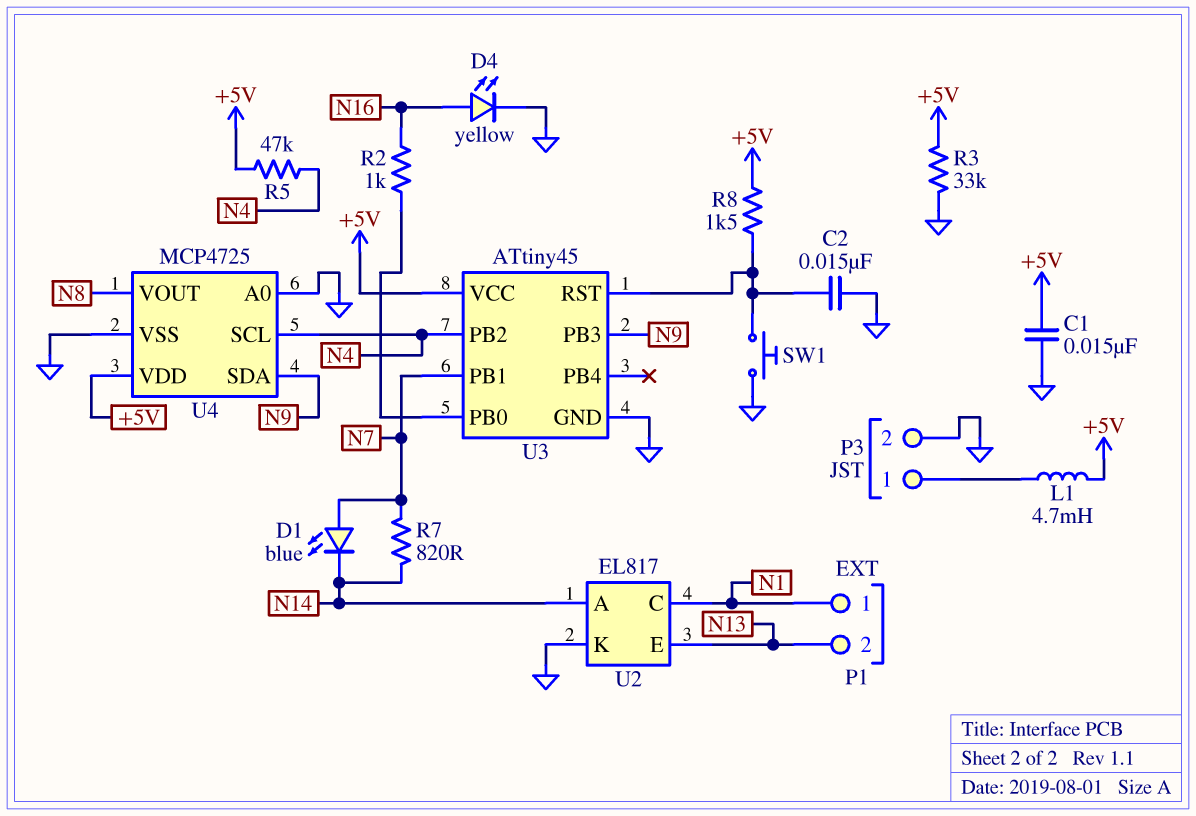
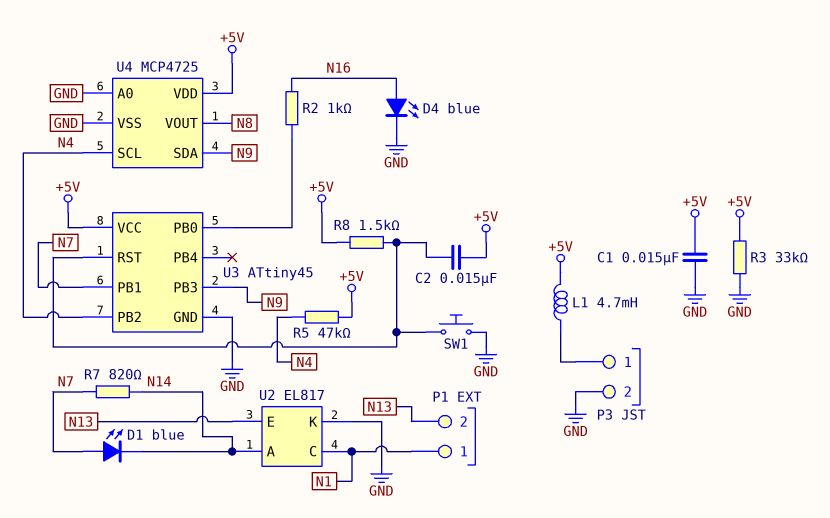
C2: 15nF (GND, U3/RST) -> 15nF (+5V, U3/RST)
D4: LED yellow (A N16, K GND) -> LED blue (A N16, K GND)

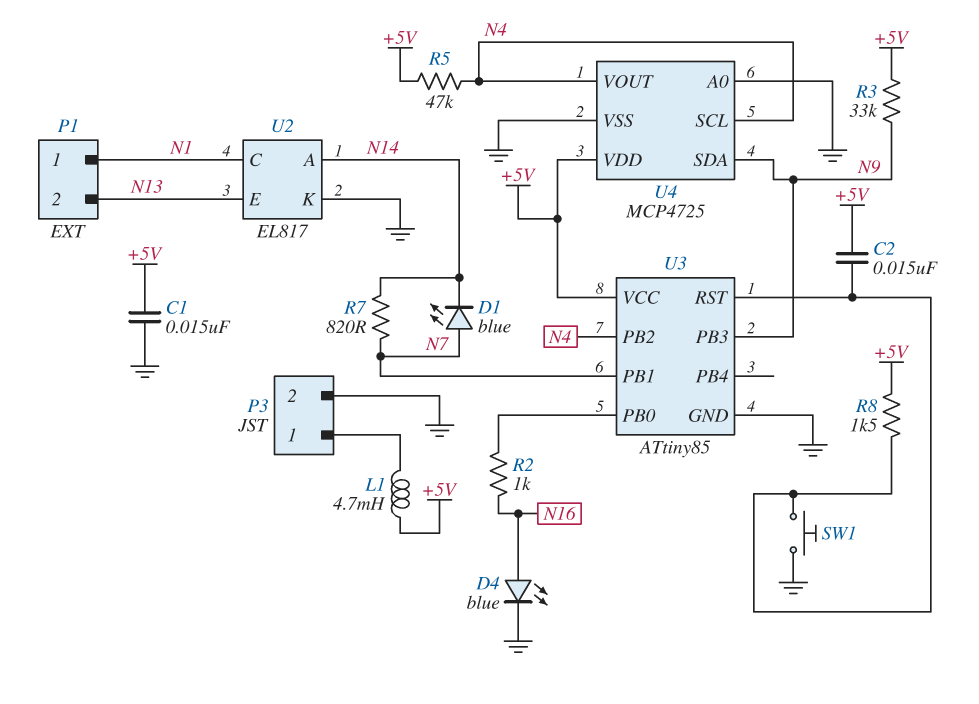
R3: 33k (+5V, GND) -> 33k (+5V, N9)
U3: ATtiny45 -> ATtiny85
U4 pin VOUT: N8 -> N4

